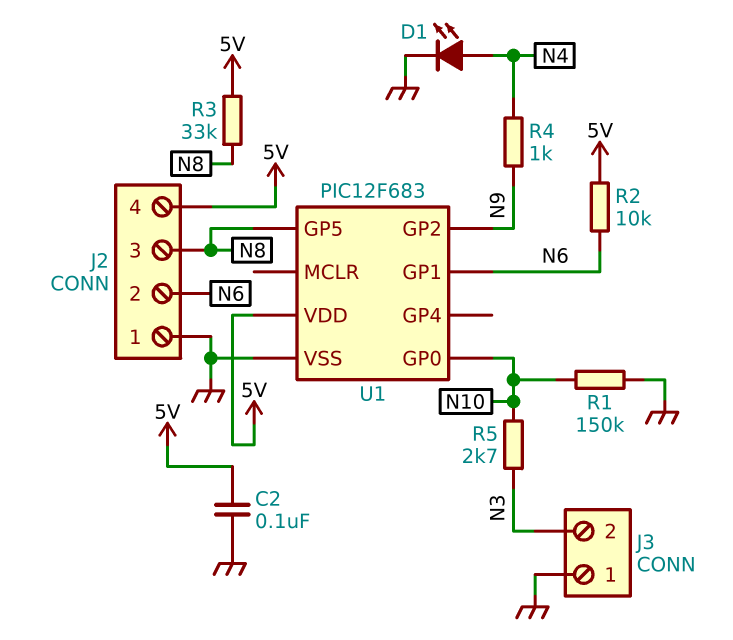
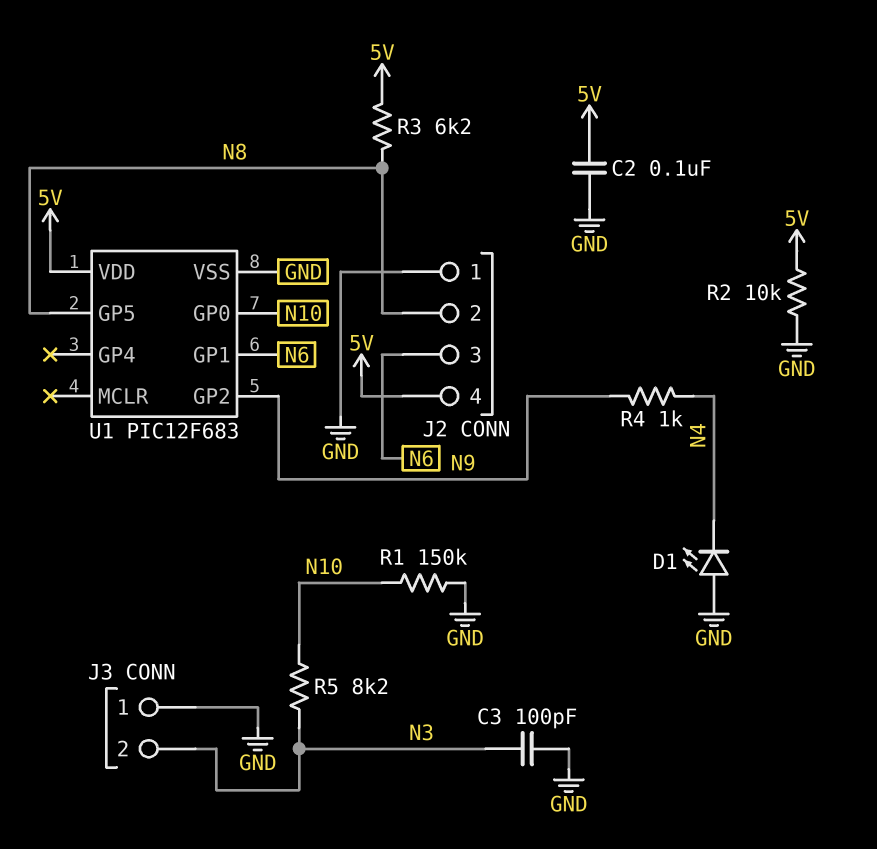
C3: none -> 100pF (GND, N3)
D1: LED (A N4, K GND) -> LED (A GND, K N4)
J2 pin 2: N6 -> N8
J2 pin 3: N8 -> N6
R2: 10k (5V, N6) -> 10k (5V, GND)
R3: 33k (5V, N8) -> 6.2k (5V, N8)
R5: 2.7k (N3, N10) -> 8.2k (N3, N10)

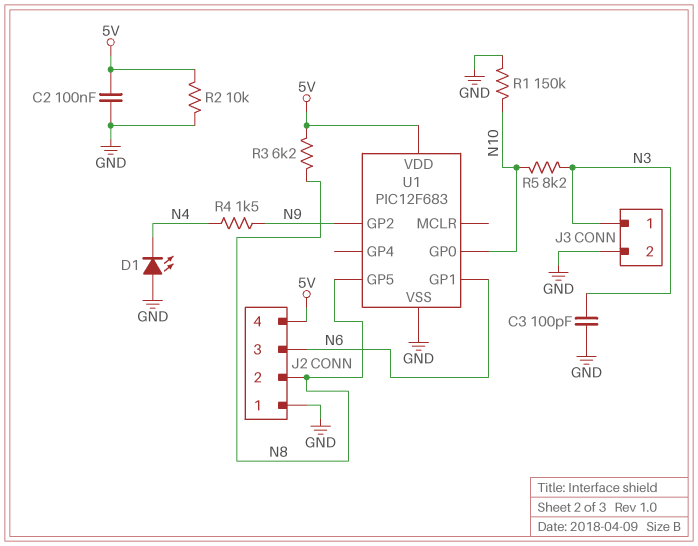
J3 pin 1: GND -> N3
J3 pin 2: N3 -> GND
R4: 1k (N4, N9) -> 1.5k (N4, N9)

